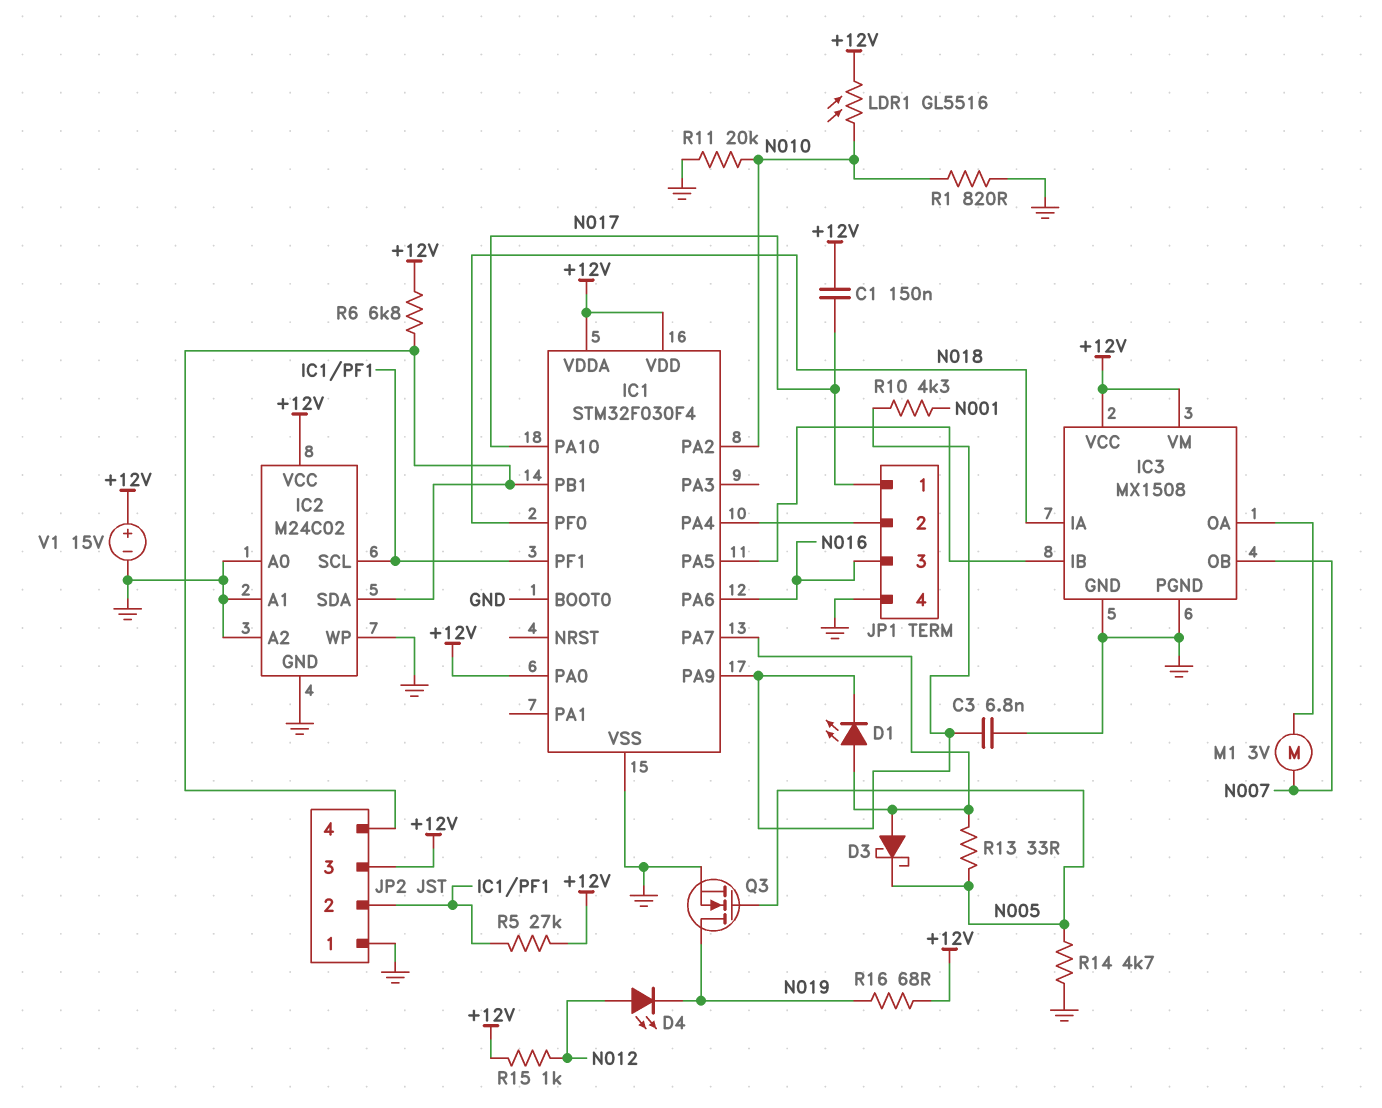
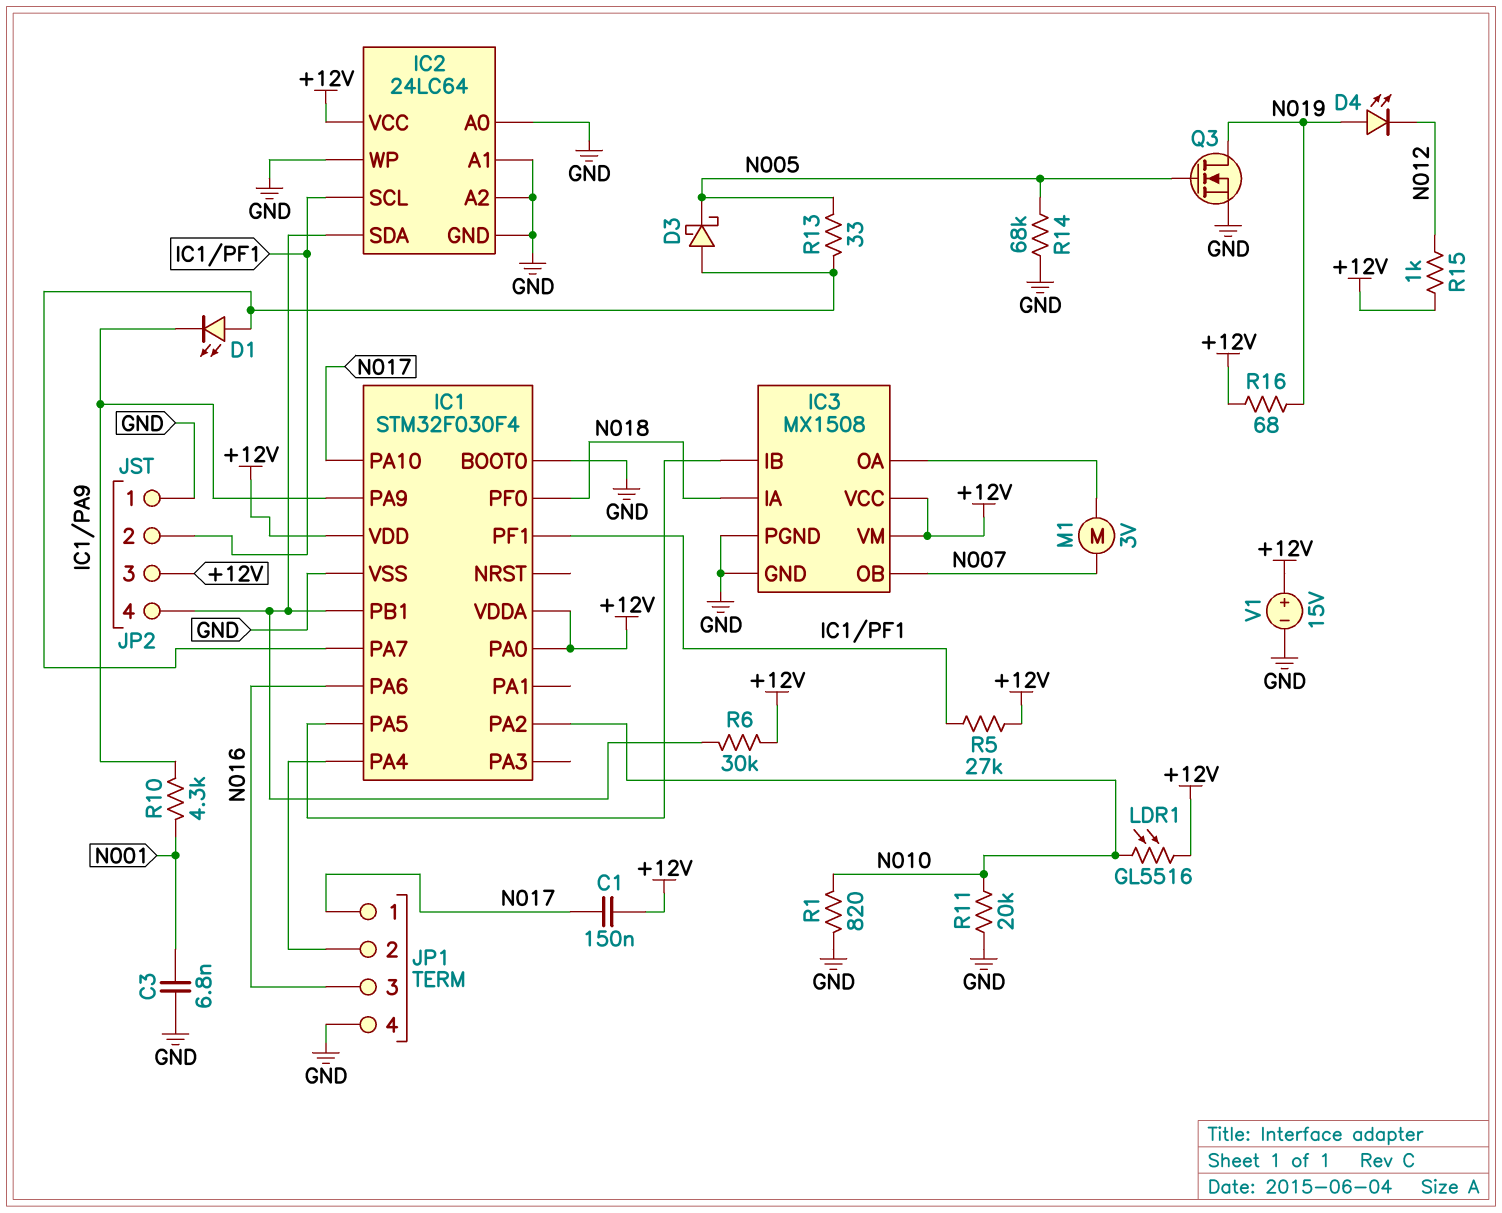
C3: 6.8nF (GND, IC1/PA9) -> 6.8nF (GND, N001)
D4: LED (A N012, K N019) -> LED (A N019, K N012)
IC2: M24C02 -> 24LC64
R6: 6.8k (+12V, IC1/PB1) -> 30k (+12V, IC1/PB1)
R14: 4.7k (GND, N005) -> 68k (GND, N005)

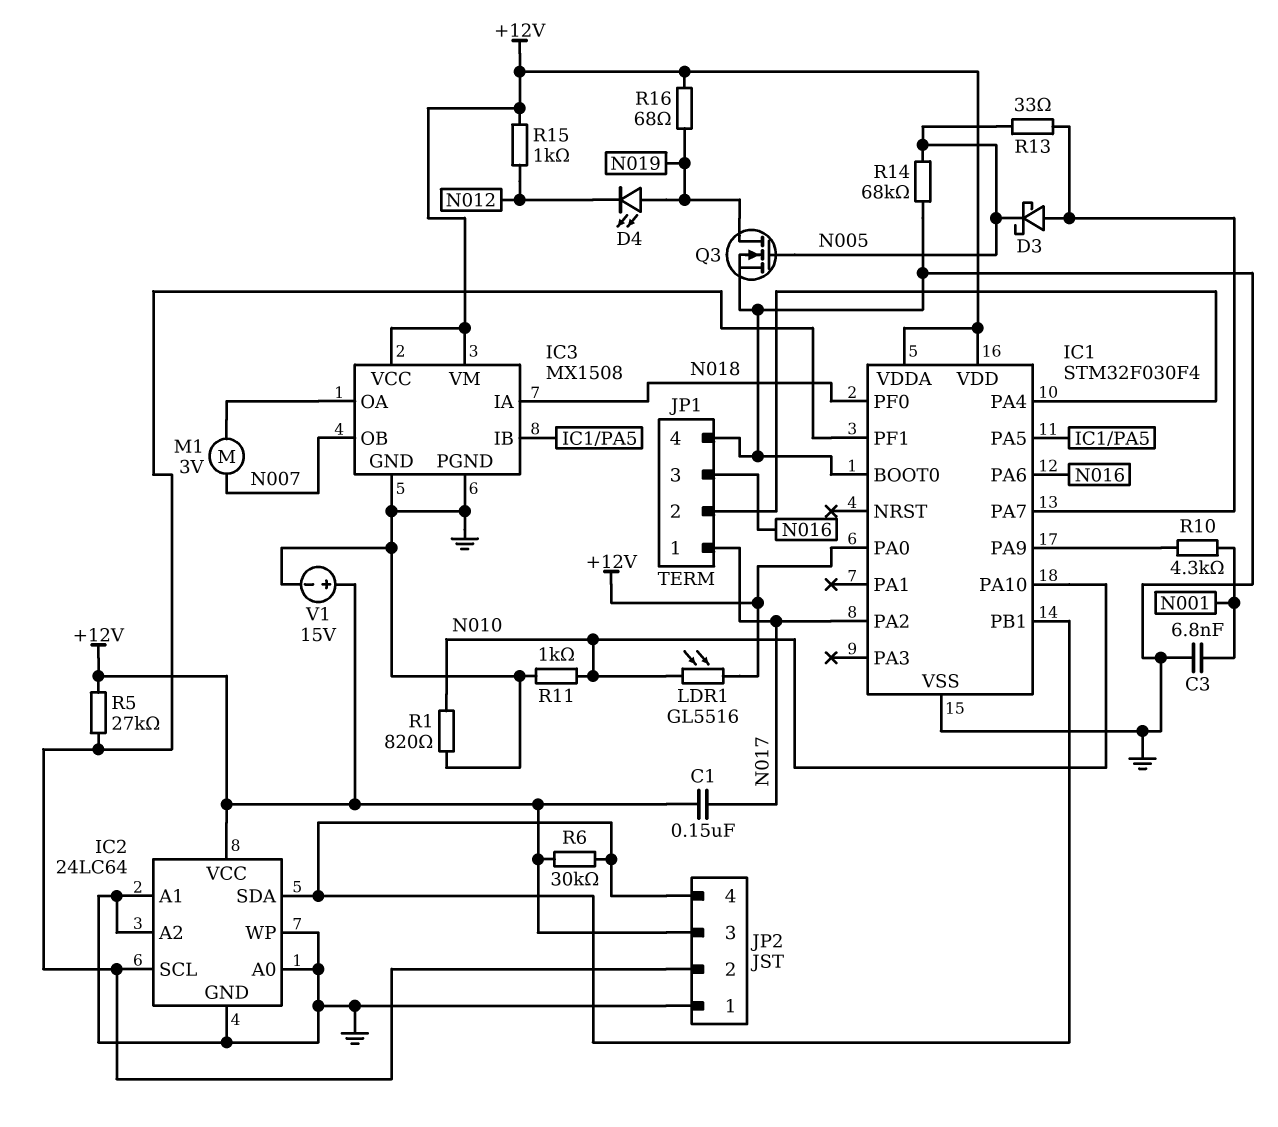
D1: LED (A IC1/PA7, K IC1/PA9) -> none
IC1 pin PA2: N010 -> N017
IC1 pin PA10: N017 -> N010
R11: 20k (GND, N010) -> 1k (GND, N010)

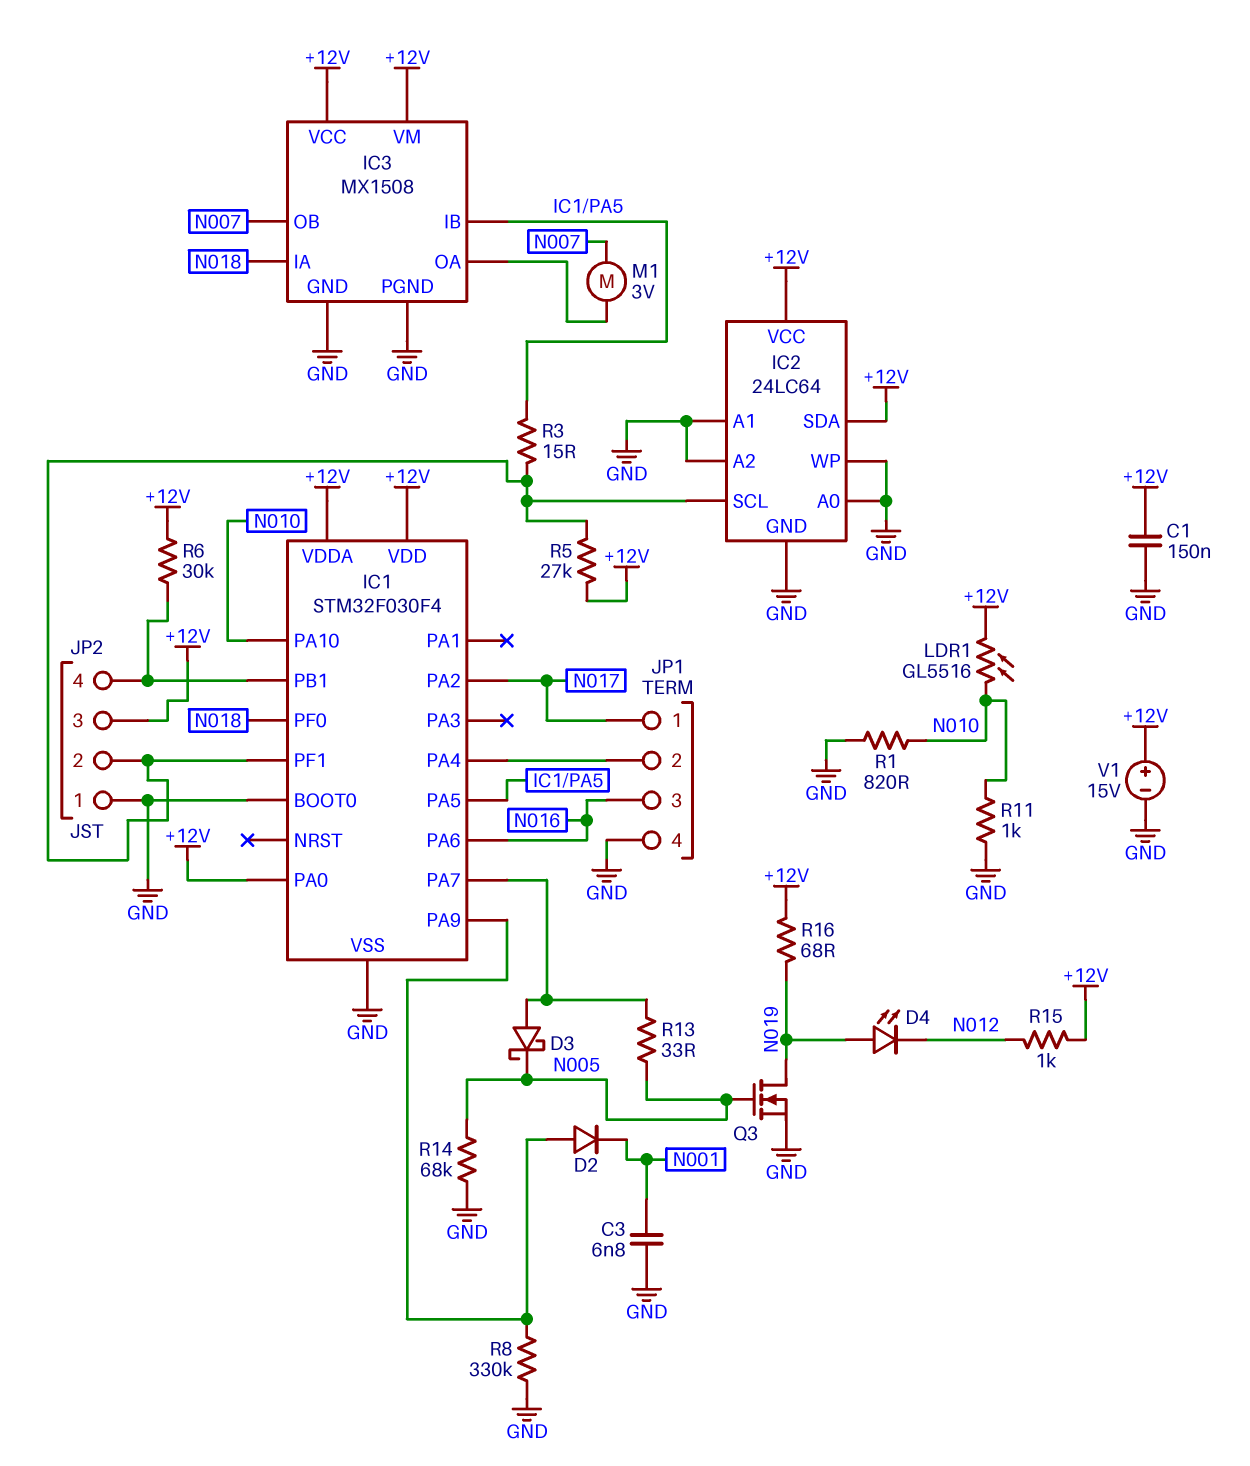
C1: 150nF (+12V, N017) -> 150nF (+12V, GND)
D2: none -> diode (A IC1/PA9, K N001)
IC2 pin SDA: IC1/PB1 -> +12V
R3: none -> 15 (IC1/PA5, IC1/PF1)
R8: none -> 330k (GND, IC1/PA9)
R10: 4.3k (IC1/PA9, N001) -> none

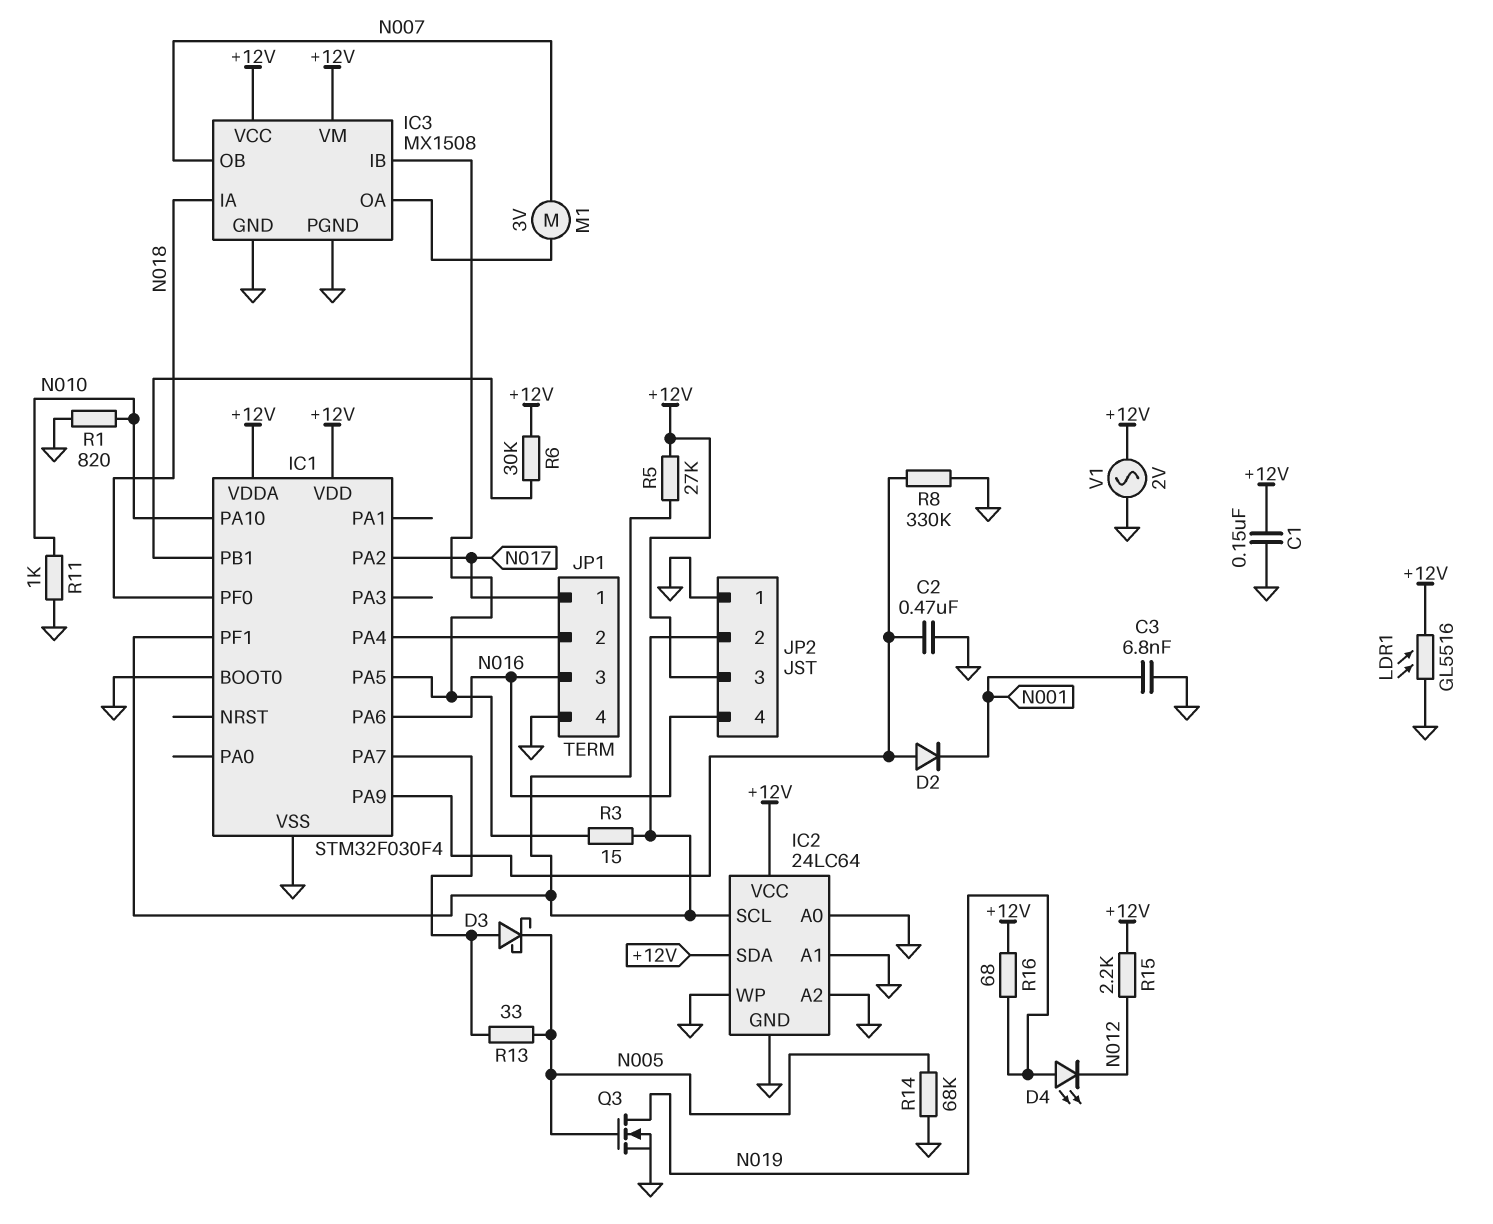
C2: none -> 470nF (GND, IC1/PA9)
IC1 pin PA0: +12V -> none
JP2 pin 4: IC1/PB1 -> N016
LDR1: GL5516 (+12V, N010) -> GL5516 (+12V, GND)
R15: 1k (+12V, N012) -> 2.2k (+12V, N012)
V1: 15V (plus +12V, minus GND) -> AC 2V (+12V, GND)

